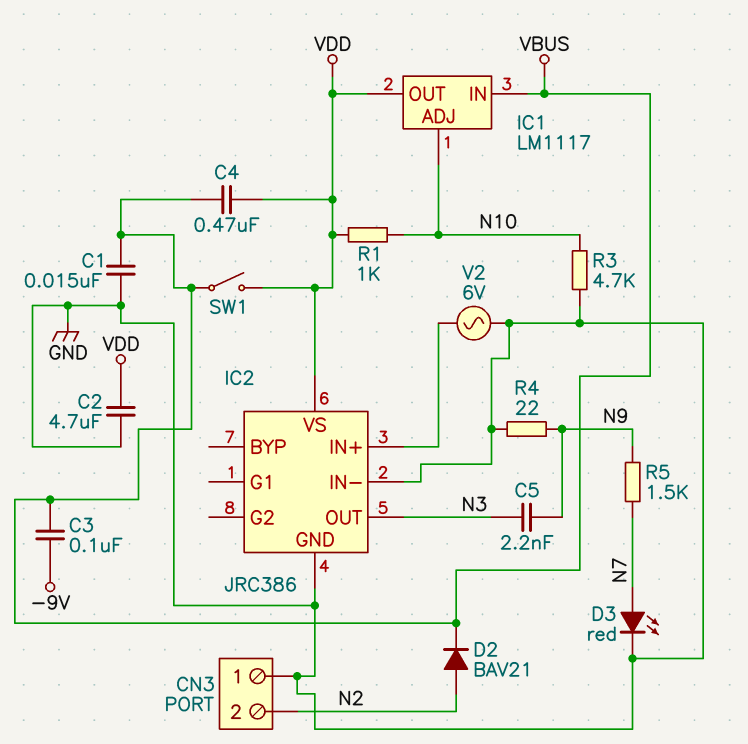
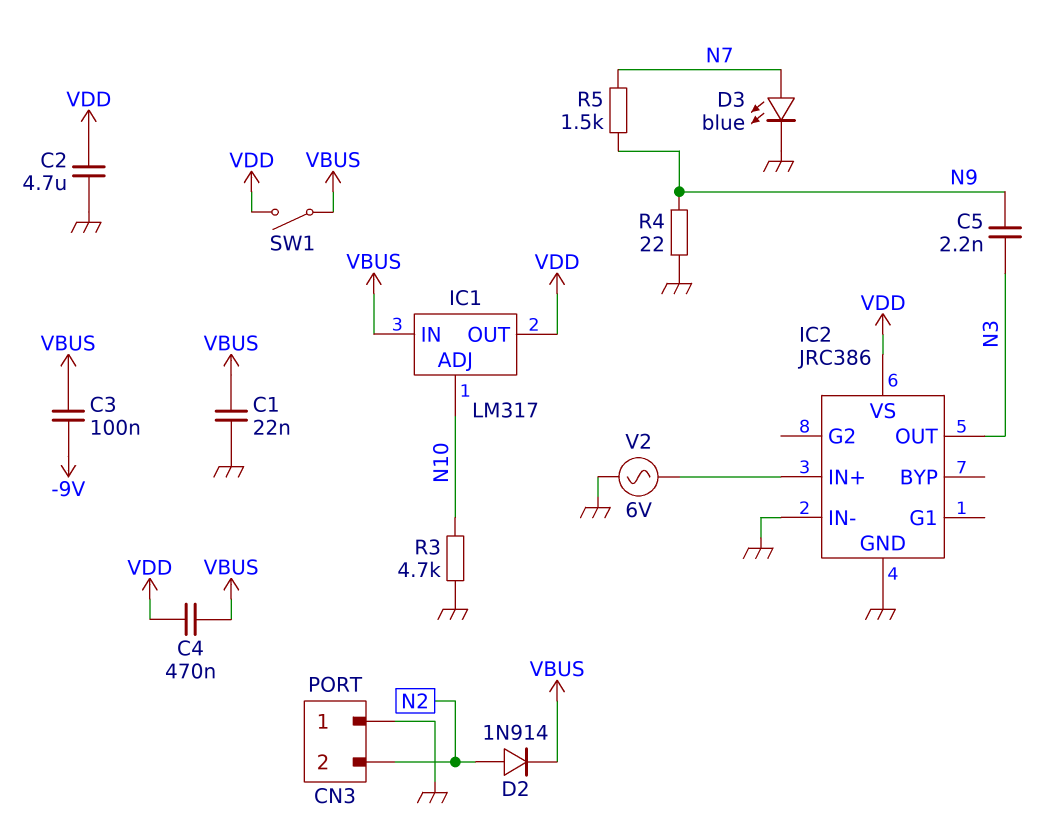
C1: 15nF (GND, VBUS) -> 22nF (GND, VBUS)
D2: diode BAV21 (A N2, K VBUS) -> diode 1N914 (A N2, K VBUS)
D3: LED red (A N7, K GND) -> LED blue (A N7, K GND)
IC1: LM1117 -> LM317
R1: 1k (N10, VDD) -> none

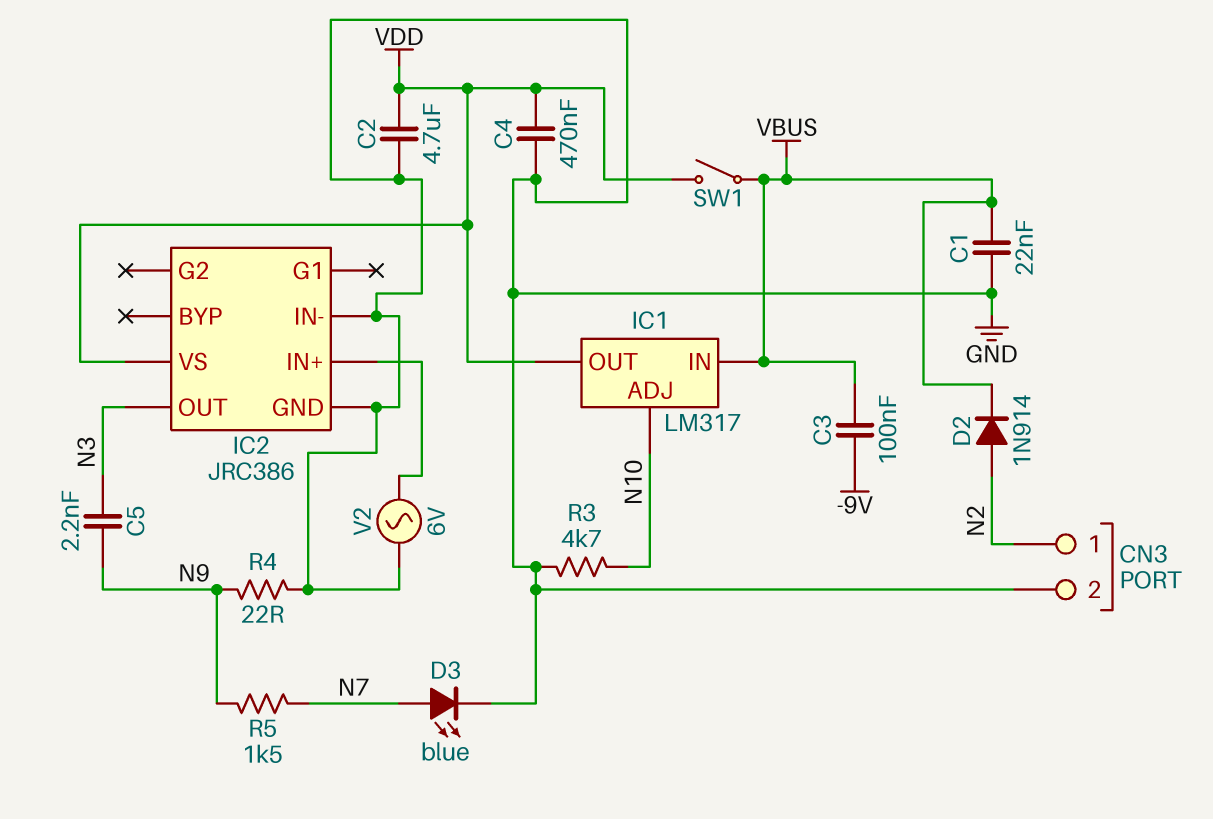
C4: 470nF (VBUS, VDD) -> 470nF (GND, VDD)
CN3 pin 1: GND -> N2
CN3 pin 2: N2 -> GND

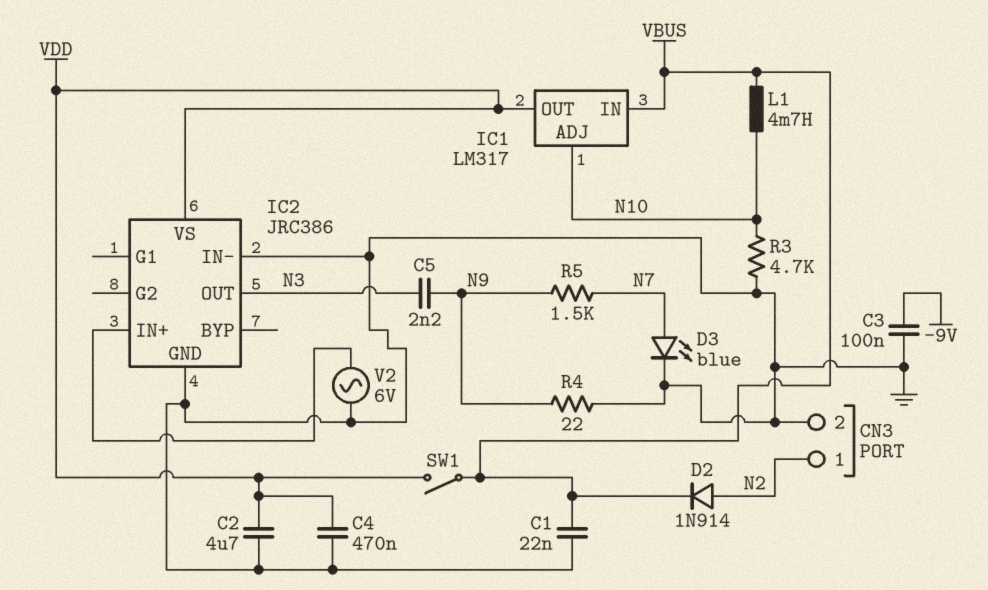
C3: 100nF (-9V, VBUS) -> 100nF (-9V, GND)
L1: none -> 4.7mH (N10, VBUS)

